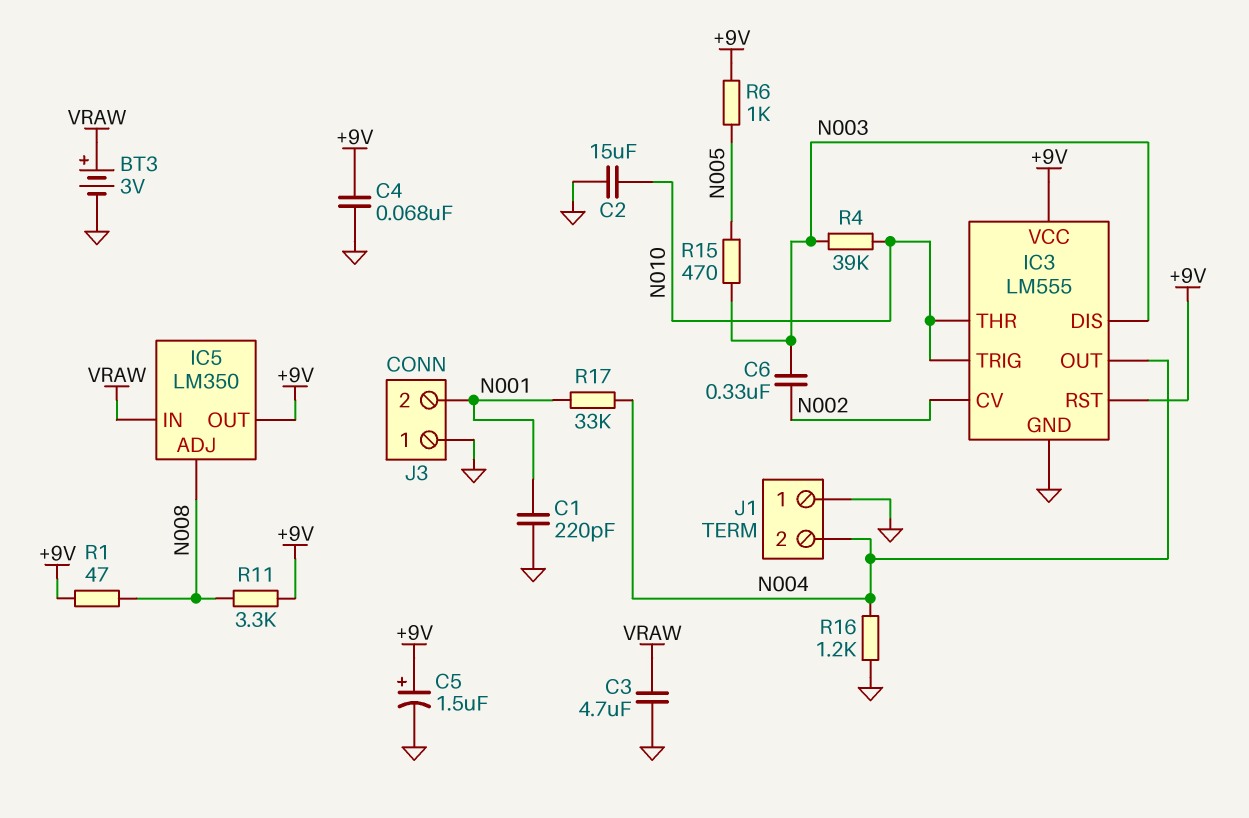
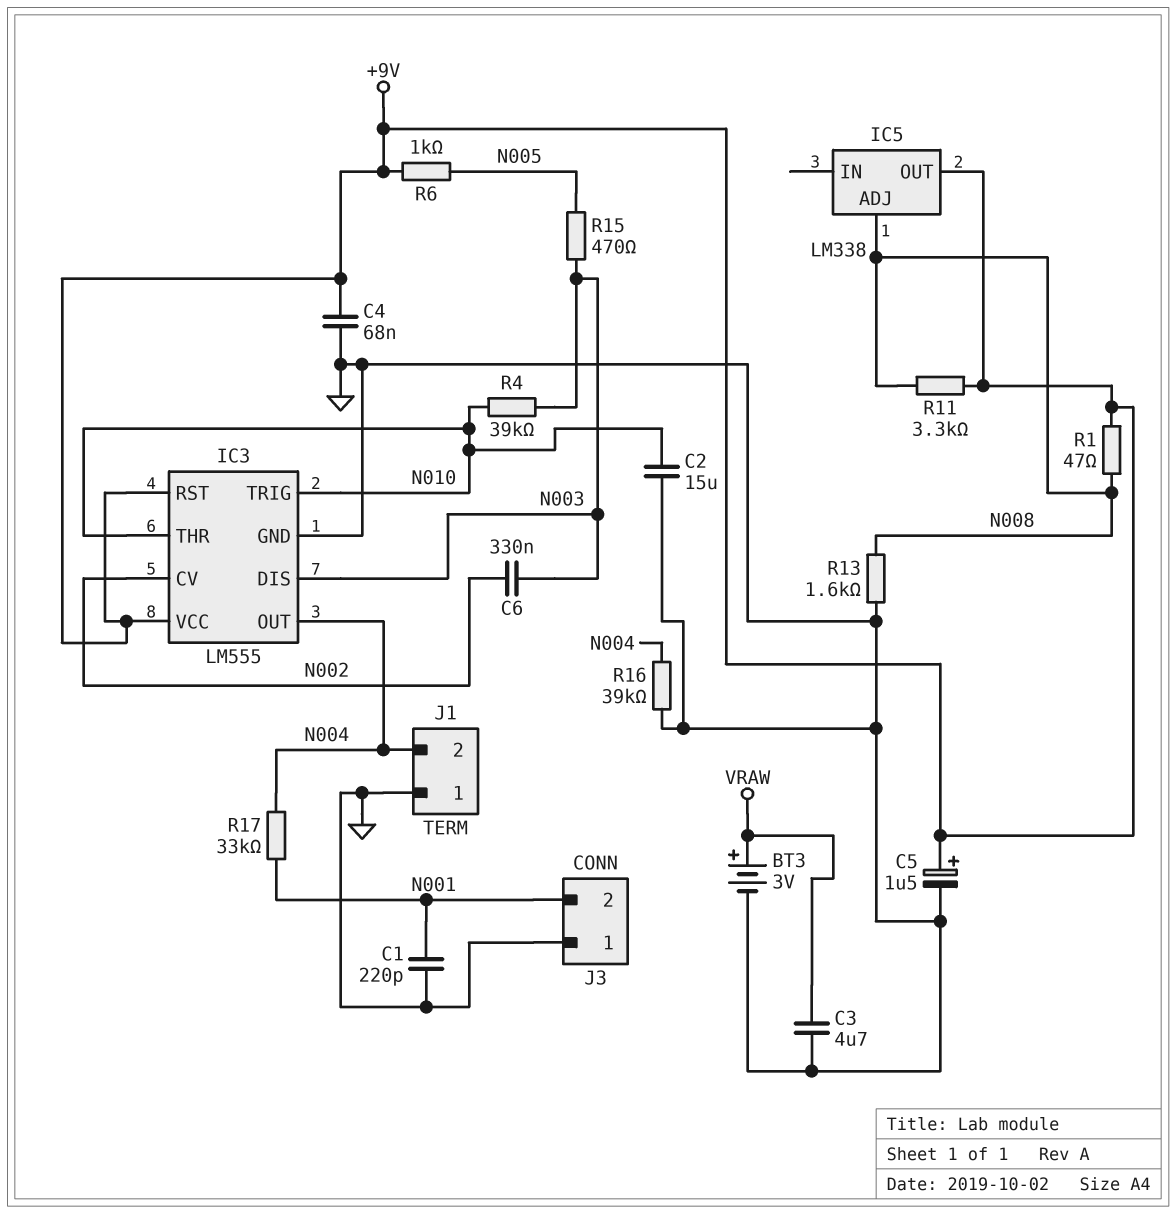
IC5: LM350 -> LM338
IC5 pin IN: VRAW -> none
R13: none -> 1.6k (GND, N008)
R16: 1.2k (GND, N004) -> 39k (GND, N004)

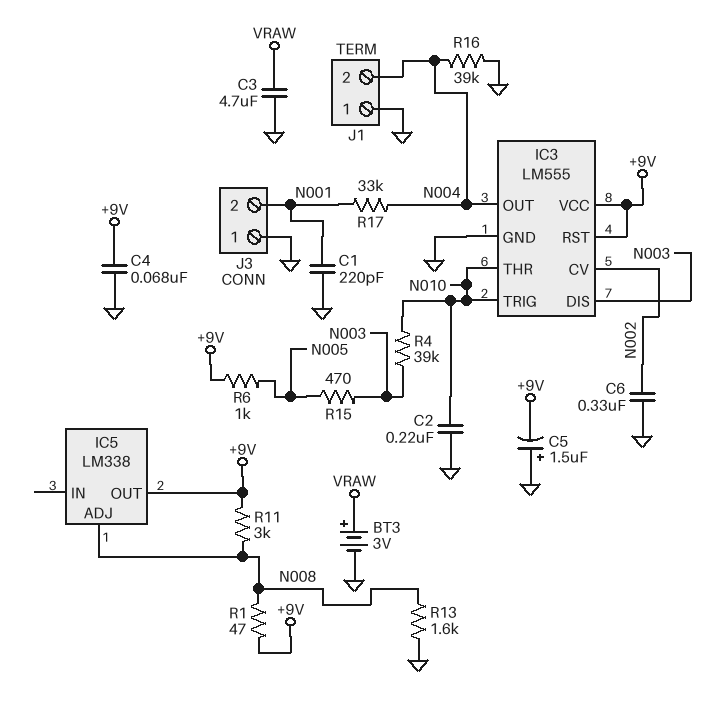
C2: 15uF (GND, N010) -> 220nF (GND, N010)
C5: 1.5uF (plus +9V, minus GND) -> 1.5uF (plus GND, minus +9V)
C6: 330nF (N002, N003) -> 330nF (GND, N002)
R11: 3.3k (+9V, N008) -> 3k (+9V, N008)

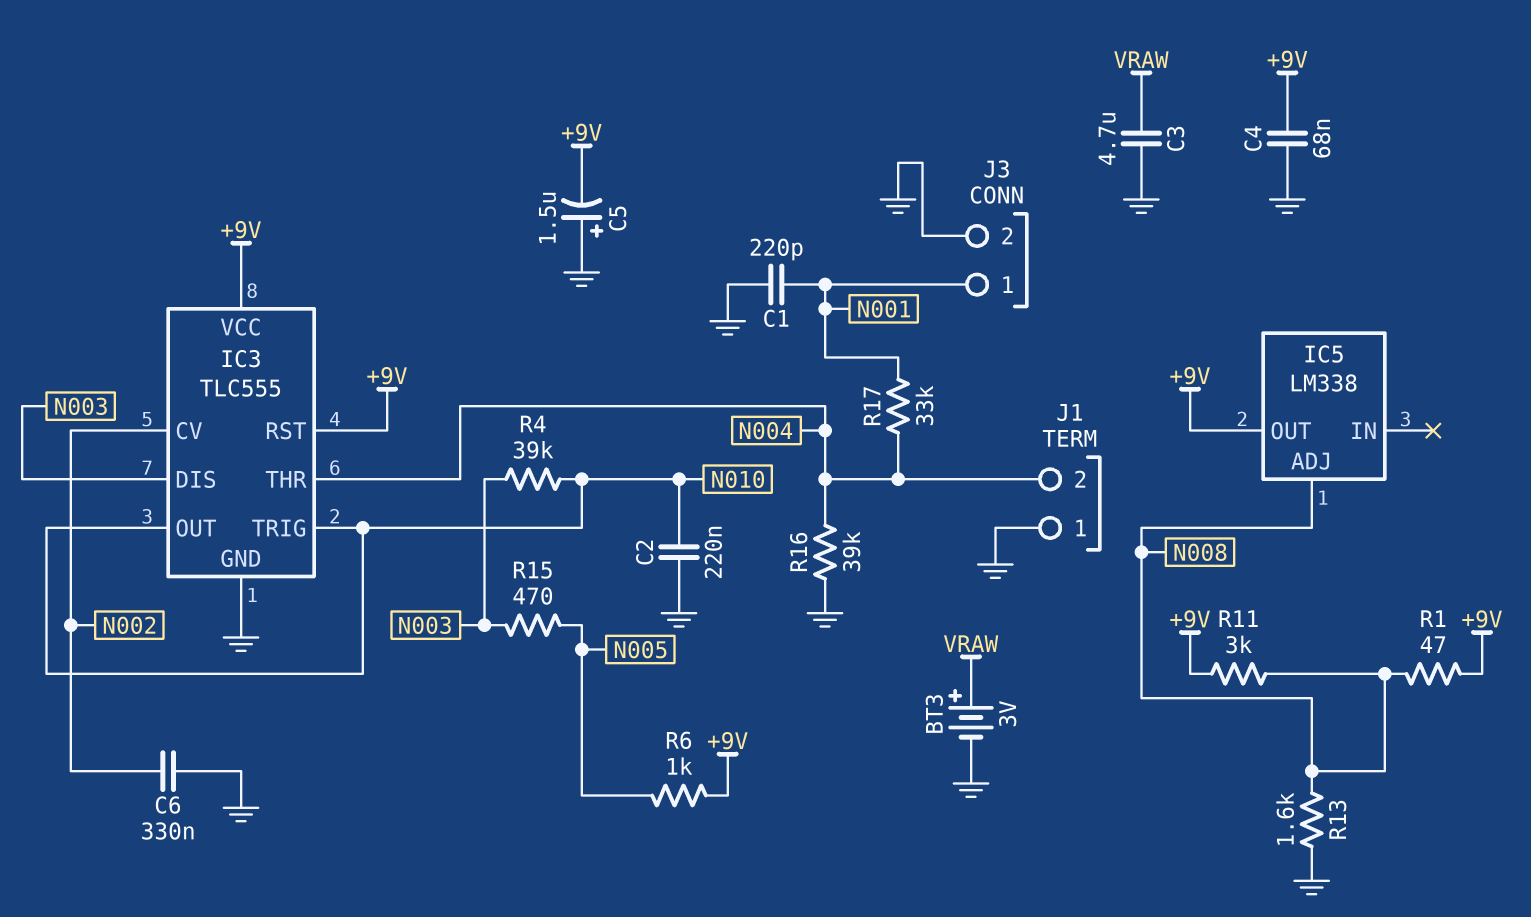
IC3: LM555 -> TLC555
IC3 pin OUT: N004 -> N010
IC3 pin THR: N010 -> N004
J3 pin 1: GND -> N001
J3 pin 2: N001 -> GND

